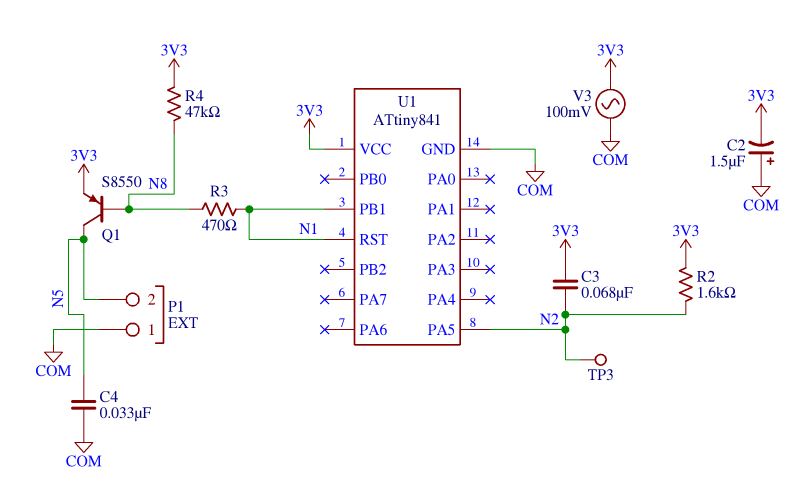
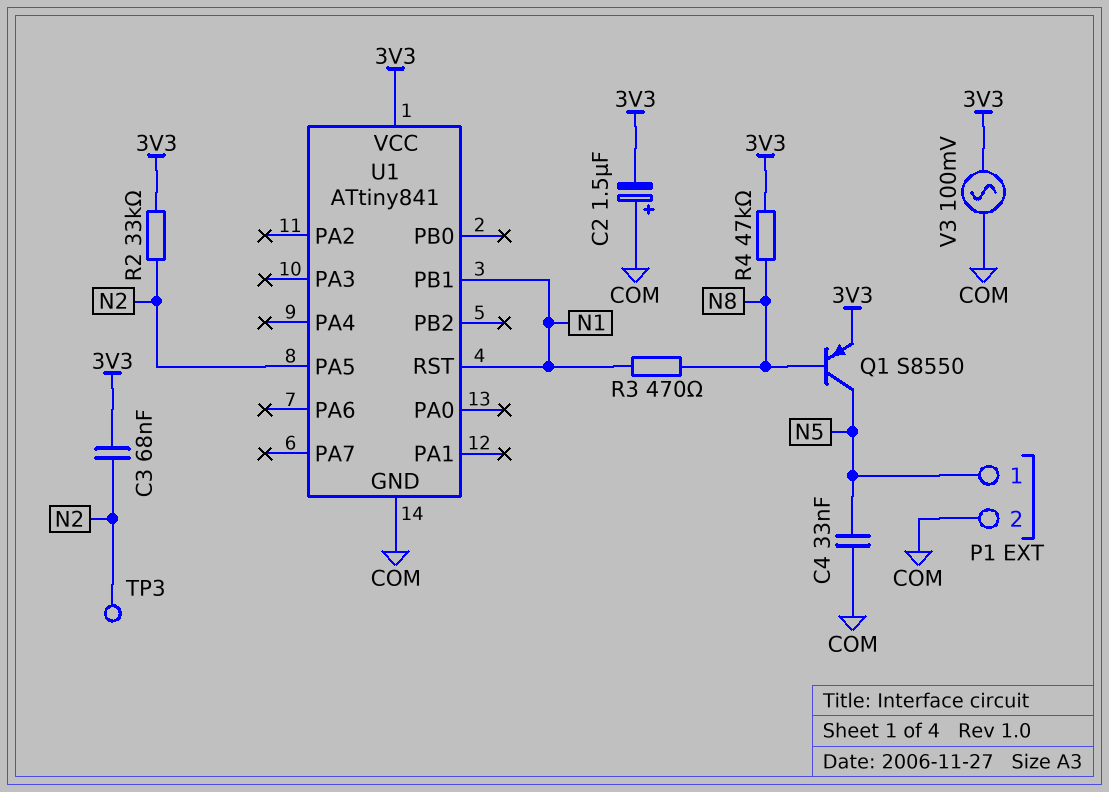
P1 pin 1: COM -> N5
P1 pin 2: N5 -> COM
R2: 1.6k (3V3, N2) -> 33k (3V3, N2)

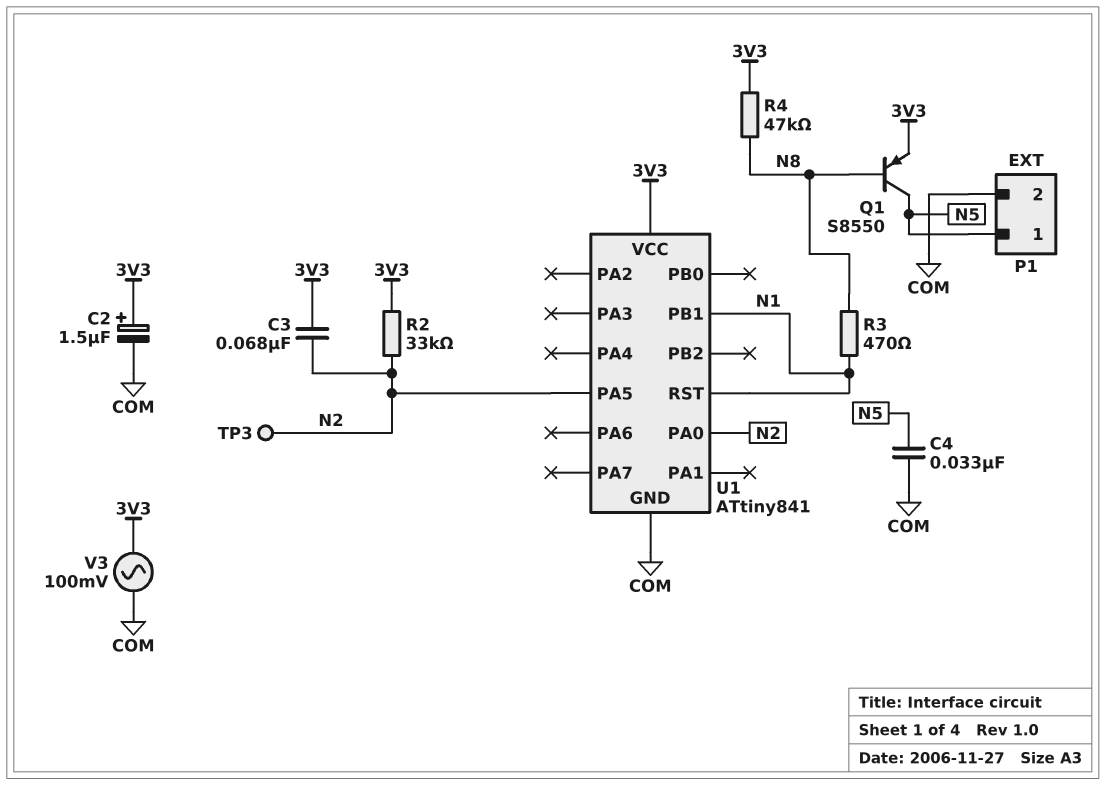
C2: 1.5uF (plus COM, minus 3V3) -> 1.5uF (plus 3V3, minus COM)
U1 pin PA0: none -> N2

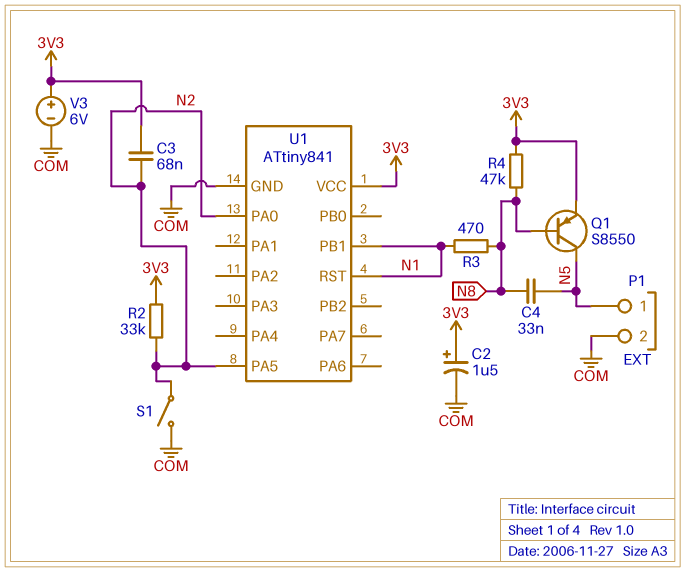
C4: 33nF (COM, N5) -> 33nF (N5, N8)
S1: none -> switch (COM, N2)
TP3: test point (N2) -> none
V3: AC 100mV (3V3, COM) -> 6V (plus 3V3, minus COM)

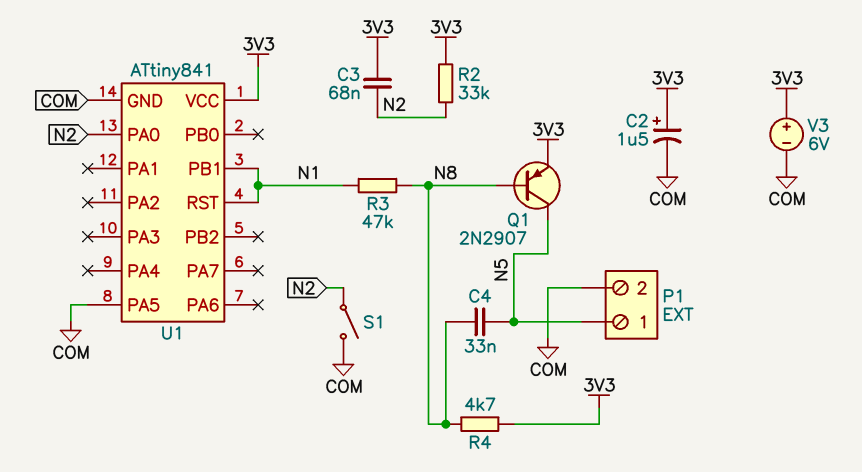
Q1: PNP S8550 (B N8, C N5, E 3V3) -> PNP 2N2907 (B N8, C N5, E 3V3)
R3: 470 (N1, N8) -> 47k (N1, N8)
R4: 47k (3V3, N8) -> 4.7k (3V3, N8)
U1 pin PA5: N2 -> COM

